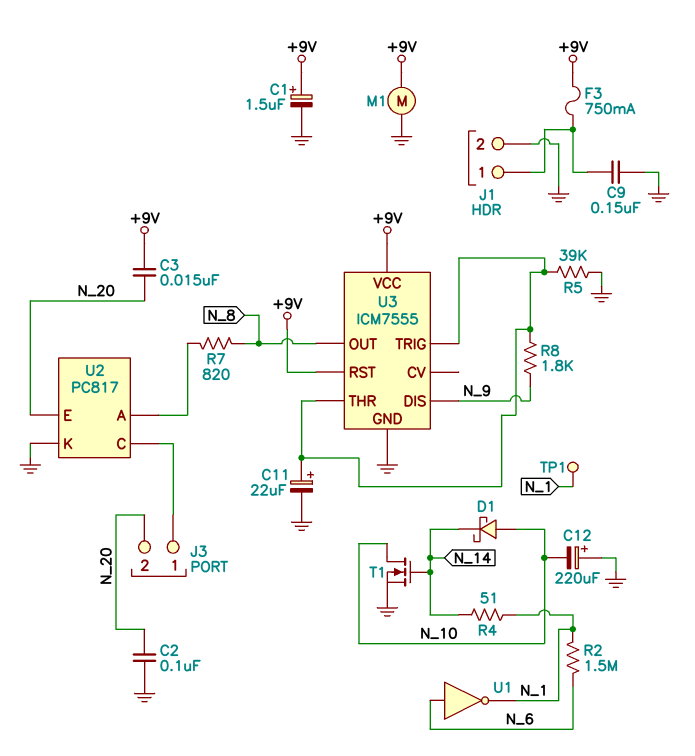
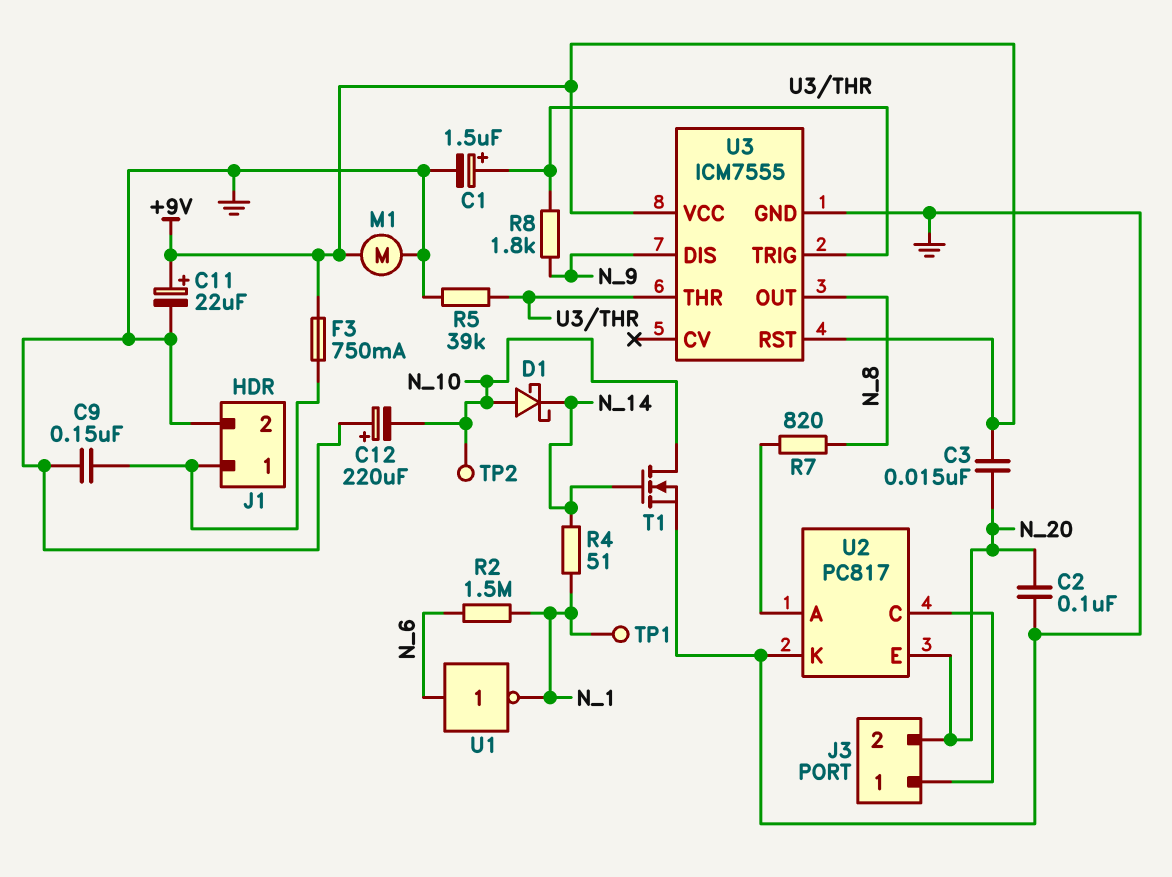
C1: 1.5uF (plus +9V, minus GND) -> 1.5uF (plus U3/THR, minus GND)
C11: 22uF (plus U3/THR, minus GND) -> 22uF (plus +9V, minus GND)
TP2: none -> test point (N_10)

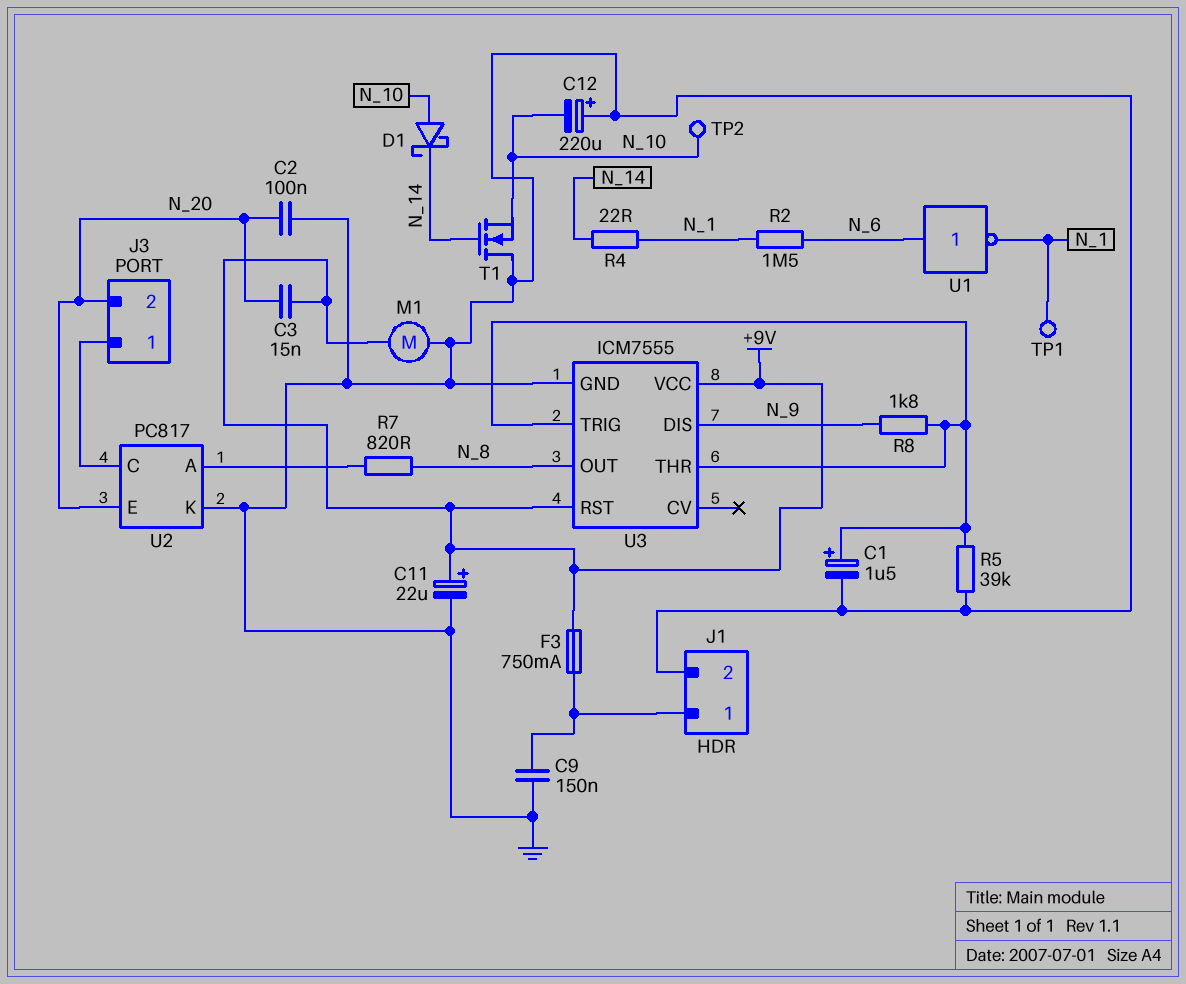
R4: 51 (N_1, N_14) -> 22 (N_1, N_14)
T1: NMOS (G N_14, D N_10, S GND) -> NMOS (G N_14, D GND, S N_10)

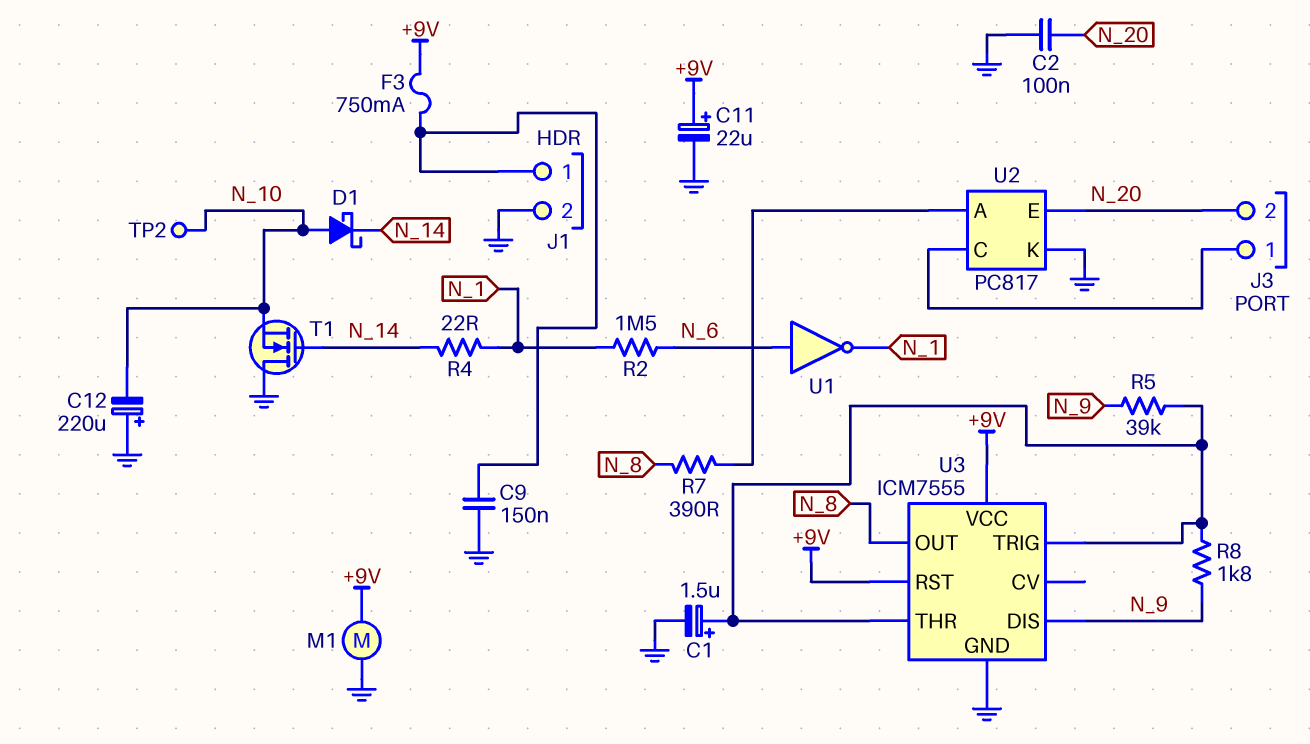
C3: 15nF (+9V, N_20) -> none
R5: 39k (GND, U3/THR) -> 39k (N_9, U3/THR)
R7: 820 (N_8, U2/A) -> 390 (N_8, U2/A)
TP1: test point (N_1) -> none

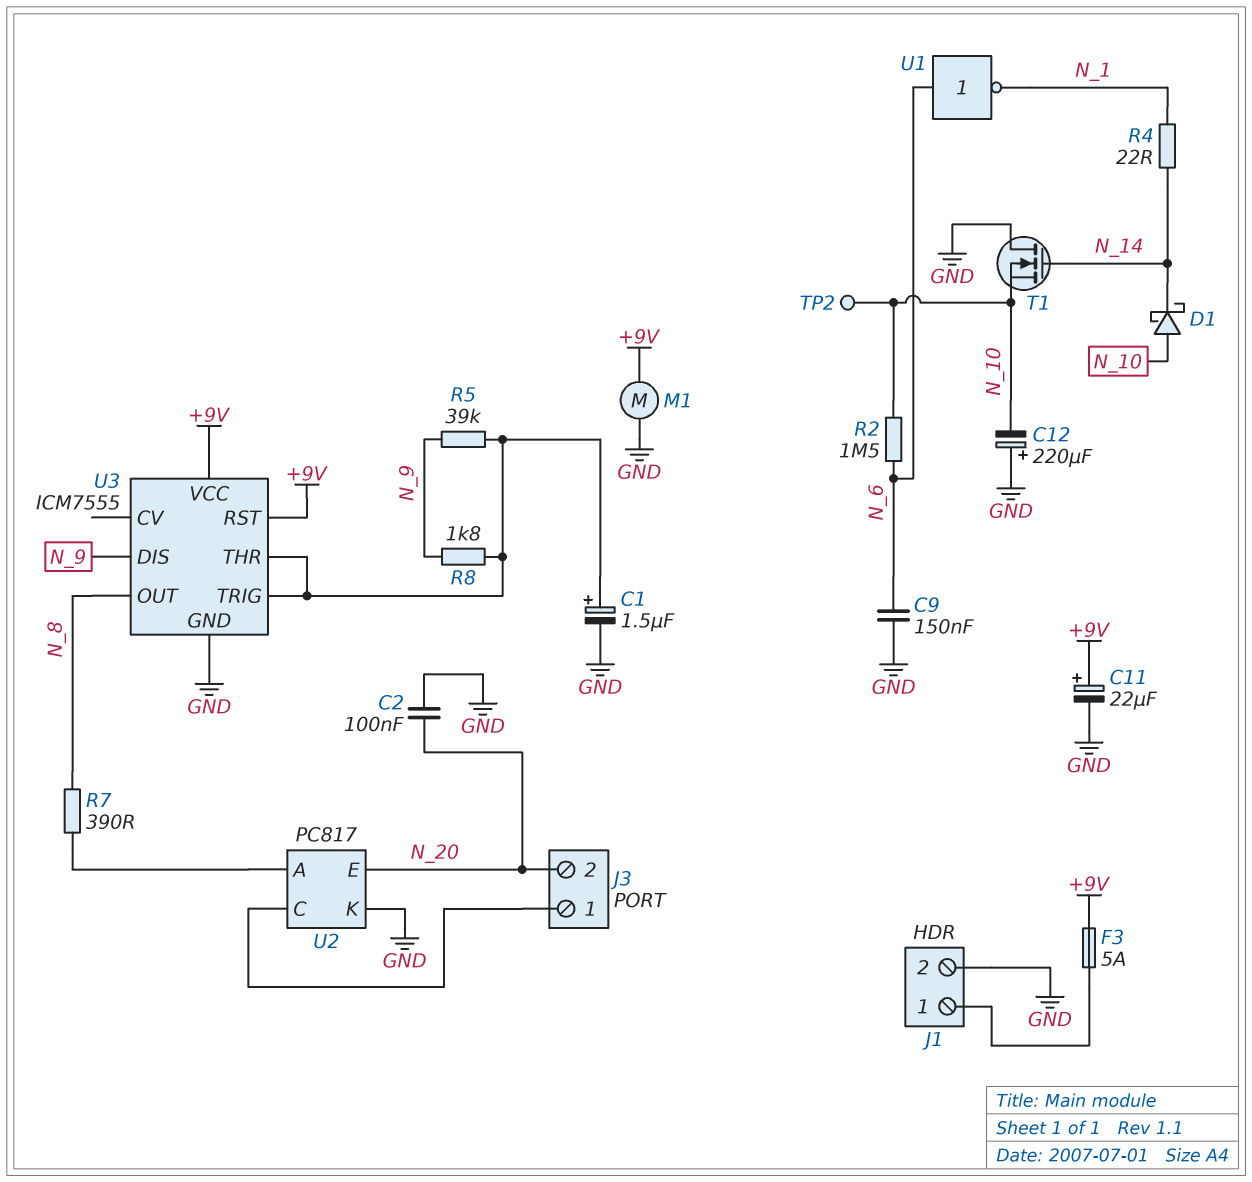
C9: 150nF (GND, J1/1) -> 150nF (GND, N_6)
F3: 750mA (+9V, J1/1) -> 5A (+9V, J1/1)
R2: 1.5M (N_1, N_6) -> 1.5M (N_6, N_10)

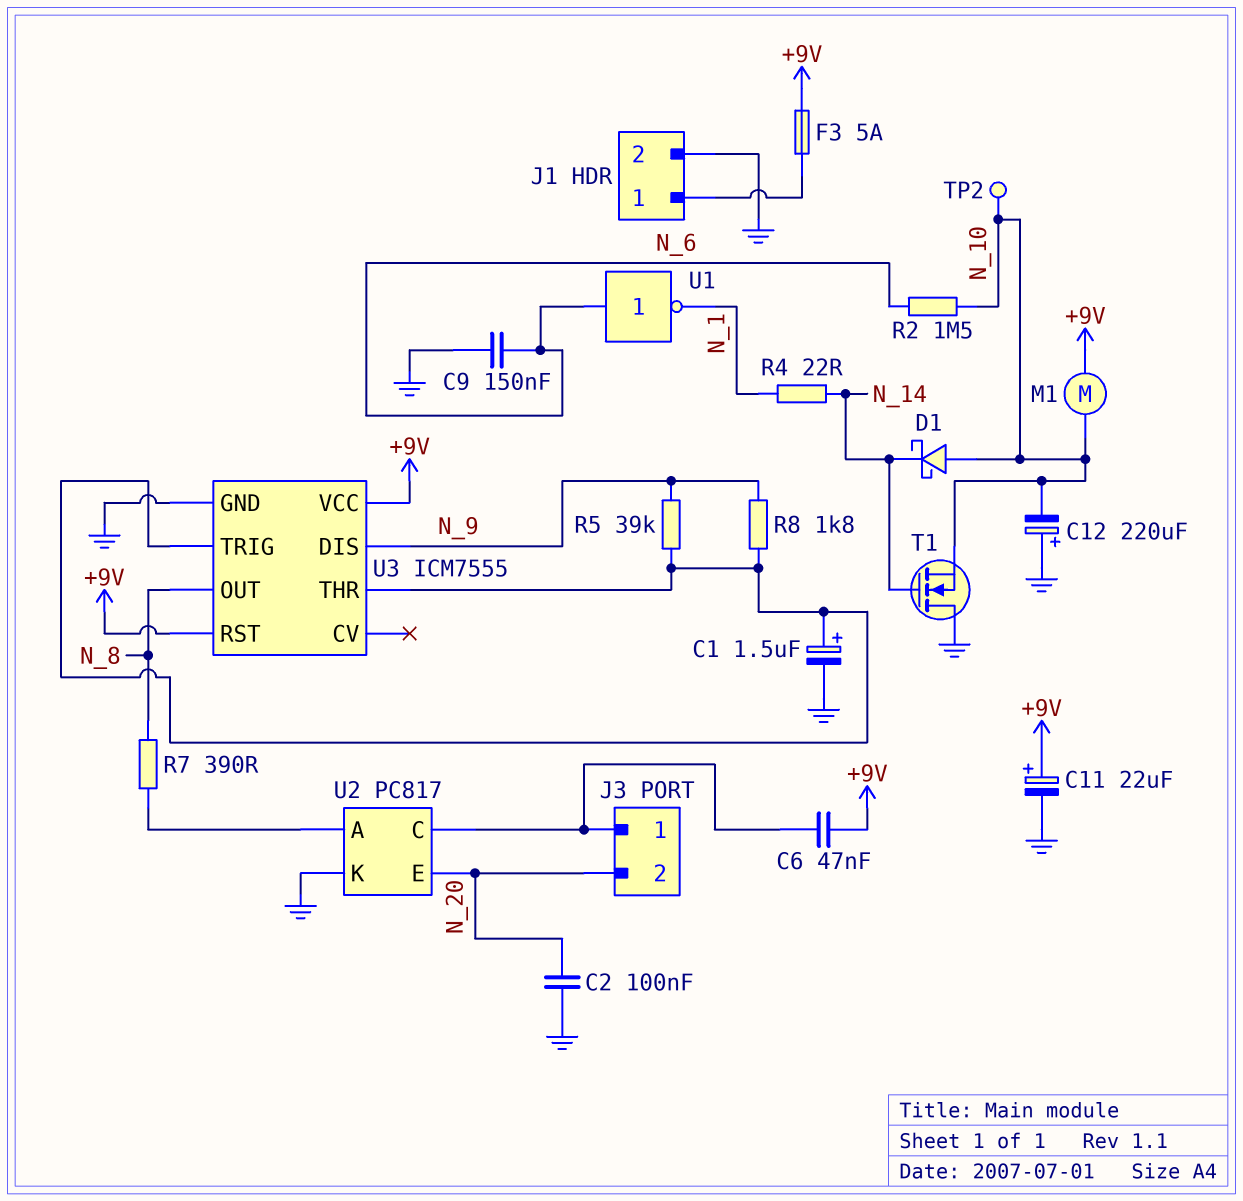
C6: none -> 47nF (+9V, J3/1)
M1: motor (+9V, GND) -> motor (+9V, N_10)

